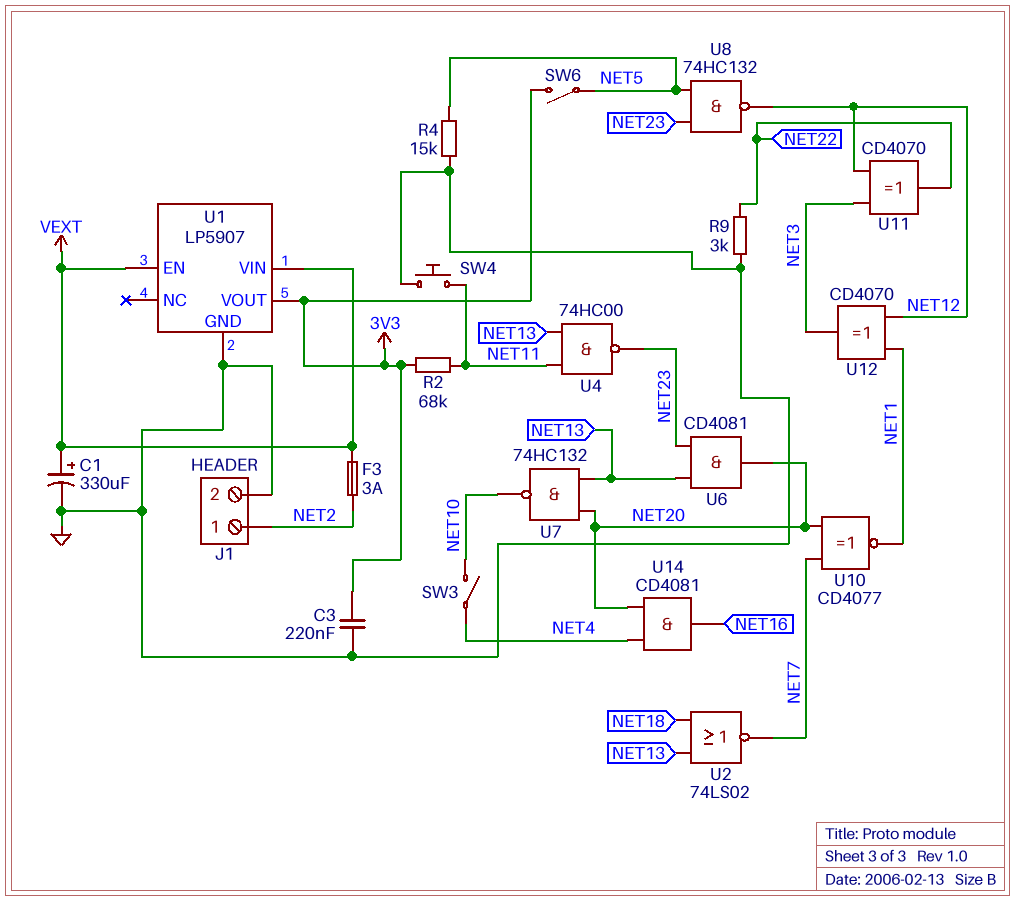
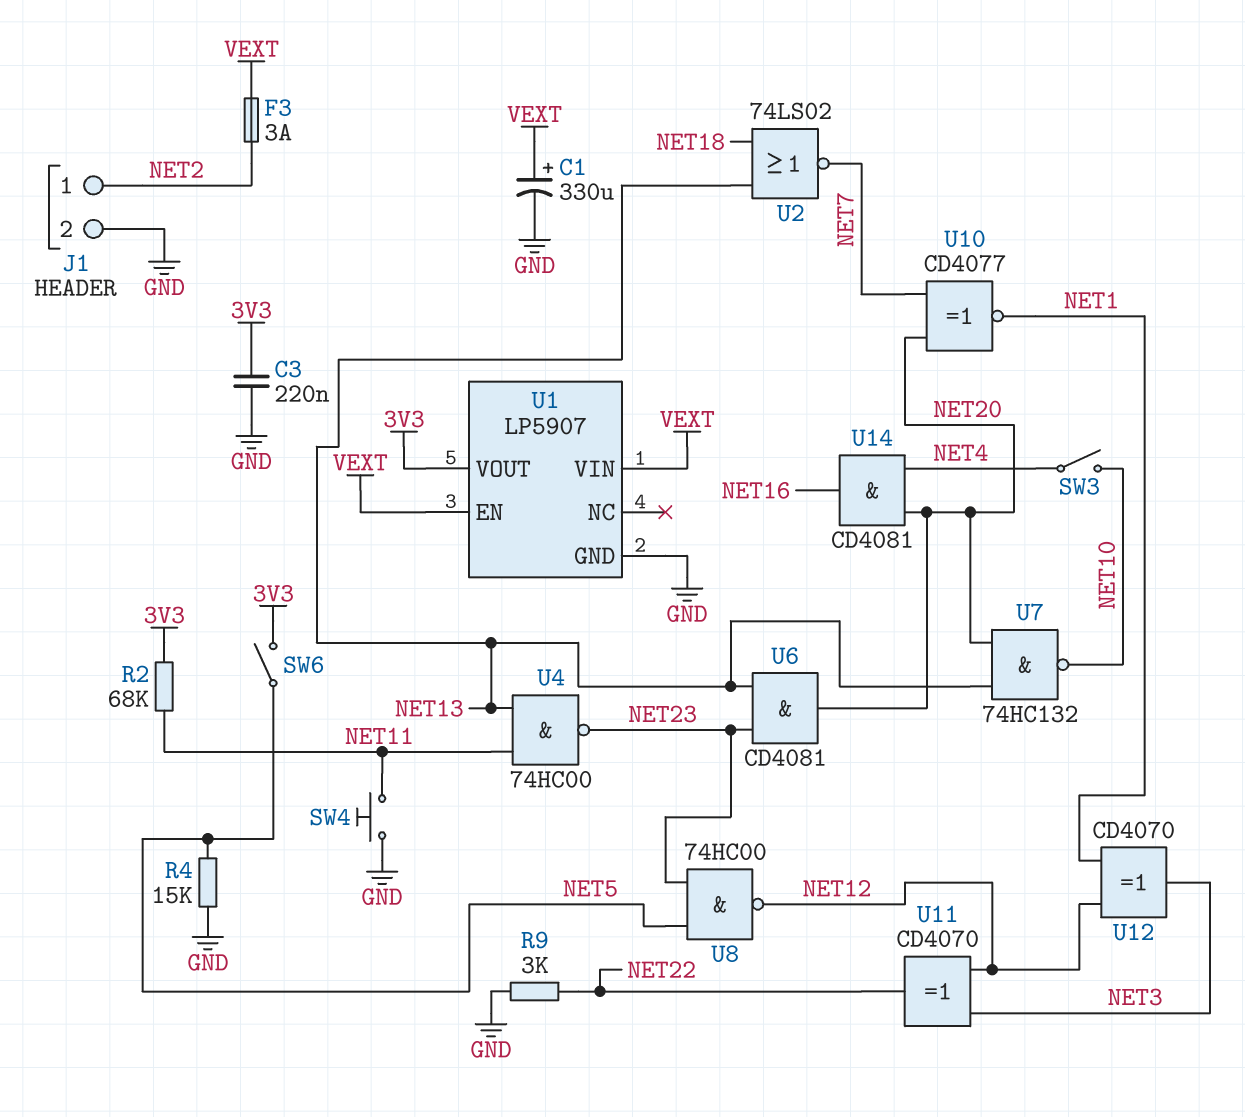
U8: NAND 74HC132 (in NET5, in NET23, out NET12) -> NAND 74HC00 (in NET5, in NET23, out NET12)

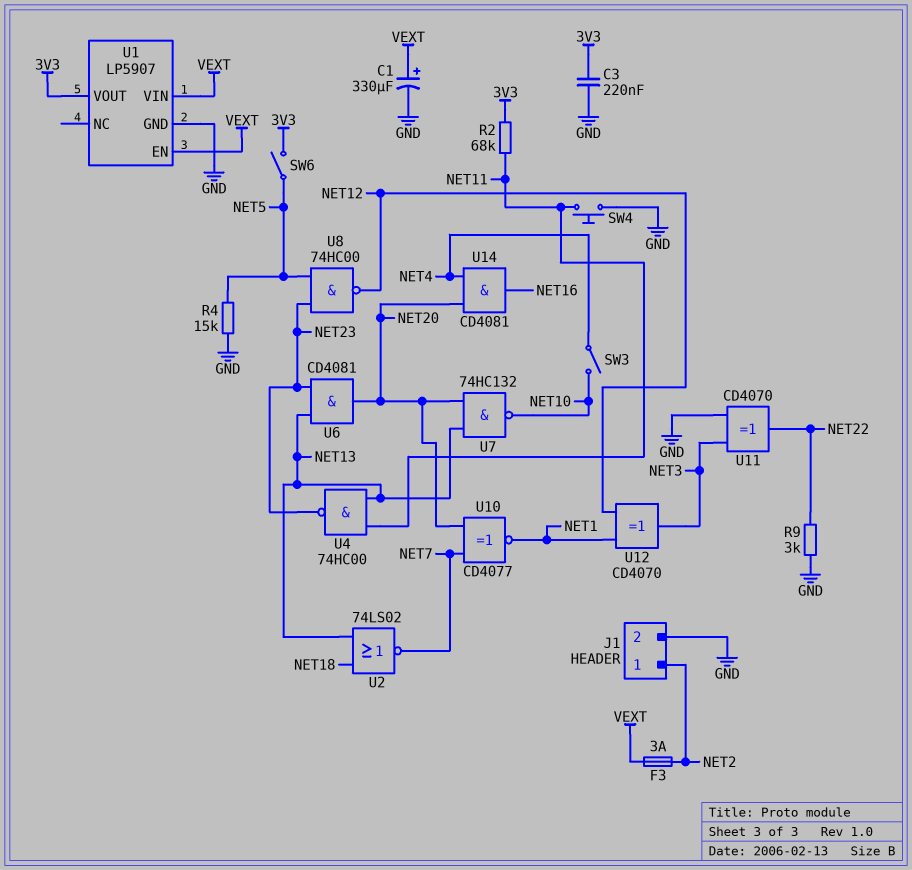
U11: XOR CD4070 (in NET3, in NET12, out NET22) -> XOR CD4070 (in GND, in NET3, out NET22)

